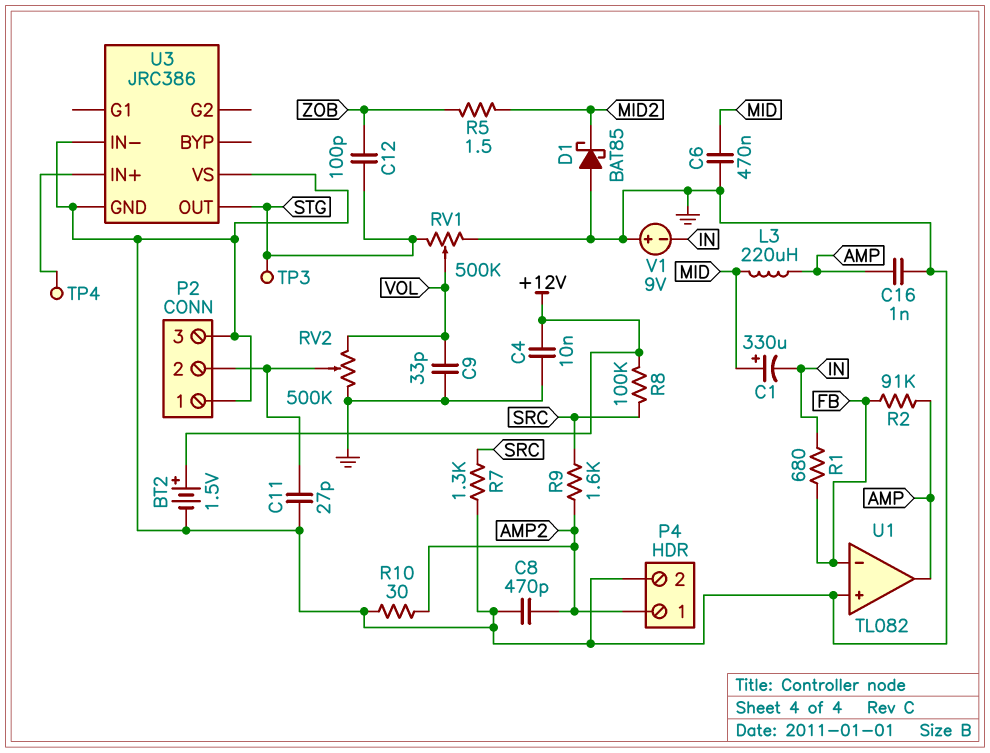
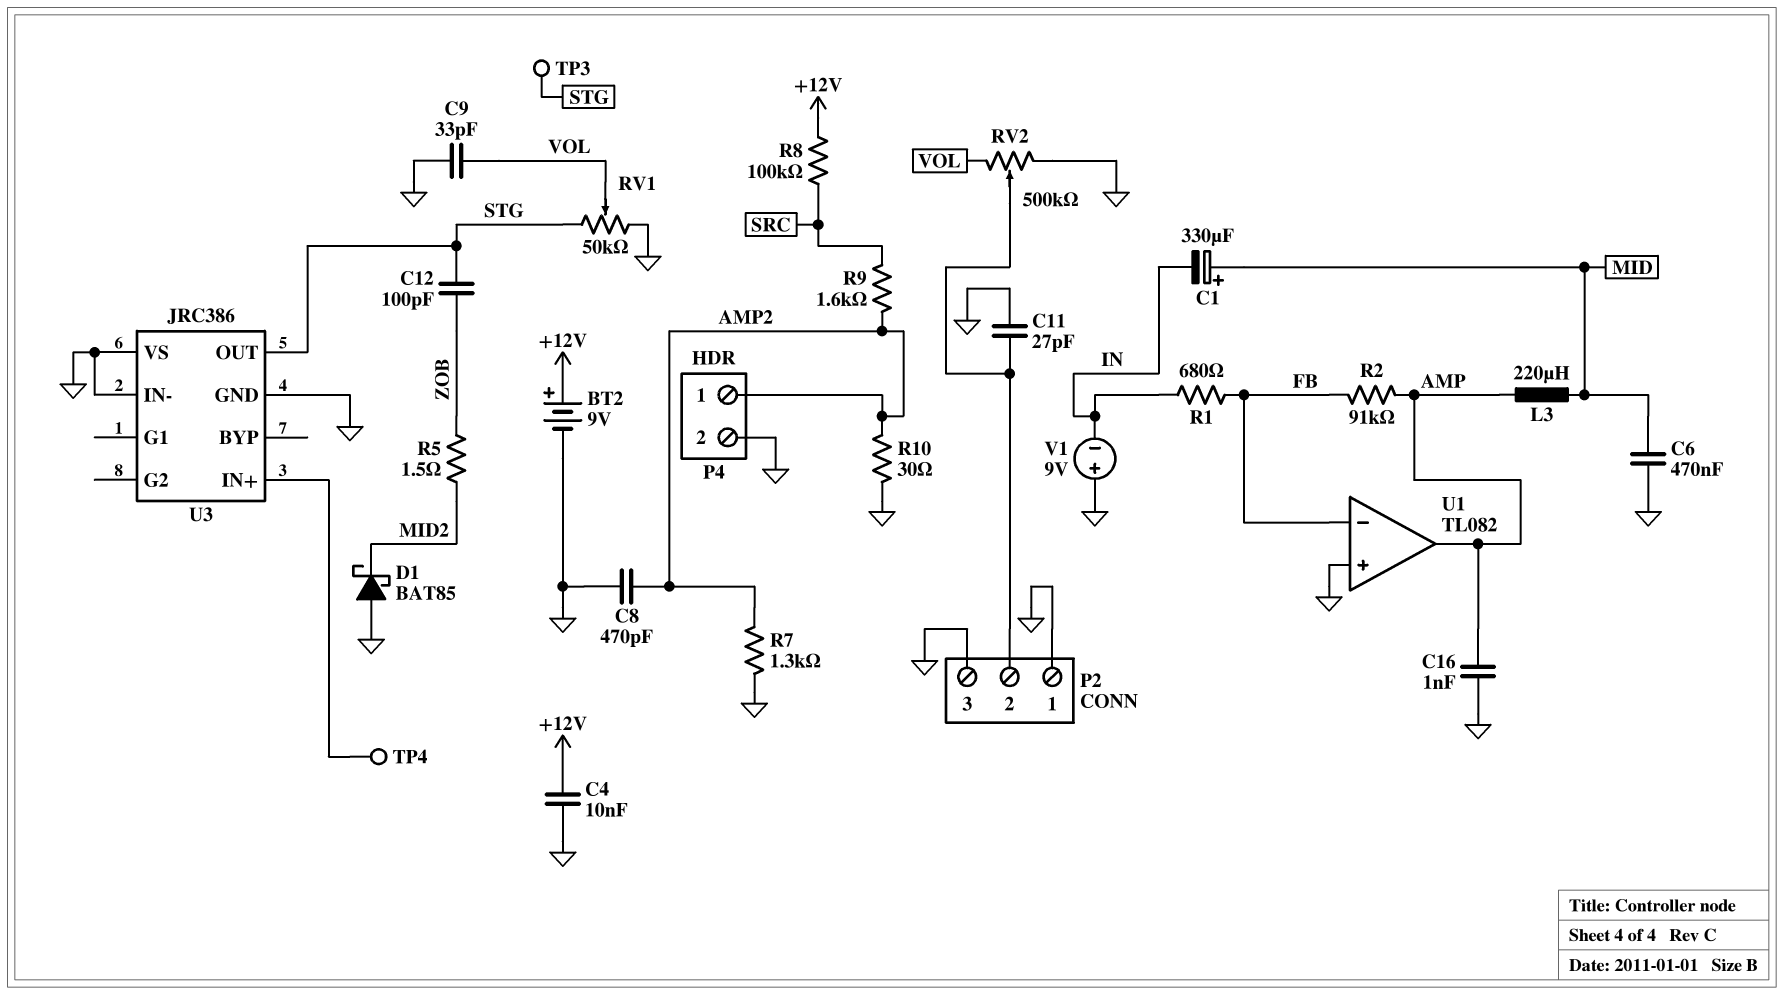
BT2: 1.5V (plus +12V, minus GND) -> 9V (plus +12V, minus GND)
R7: 1.3k (GND, SRC) -> 1.3k (AMP2, GND)
RV1: 500k (GND, STG, wiper VOL) -> 50k (GND, STG, wiper VOL)

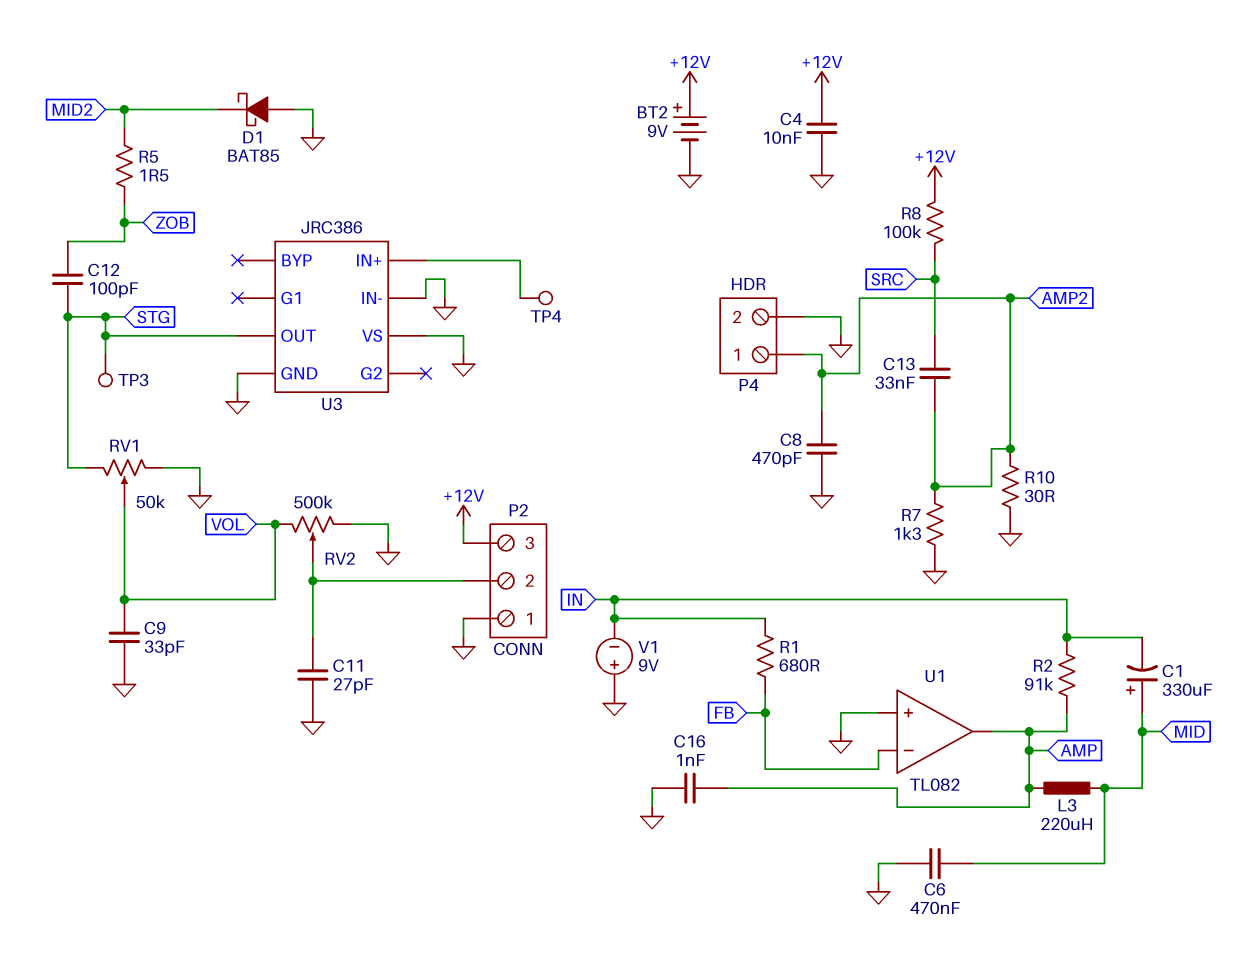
C13: none -> 33nF (AMP2, SRC)
P2 pin 3: GND -> +12V
R2: 91k (AMP, FB) -> 91k (AMP, IN)
R9: 1.6k (AMP2, SRC) -> none

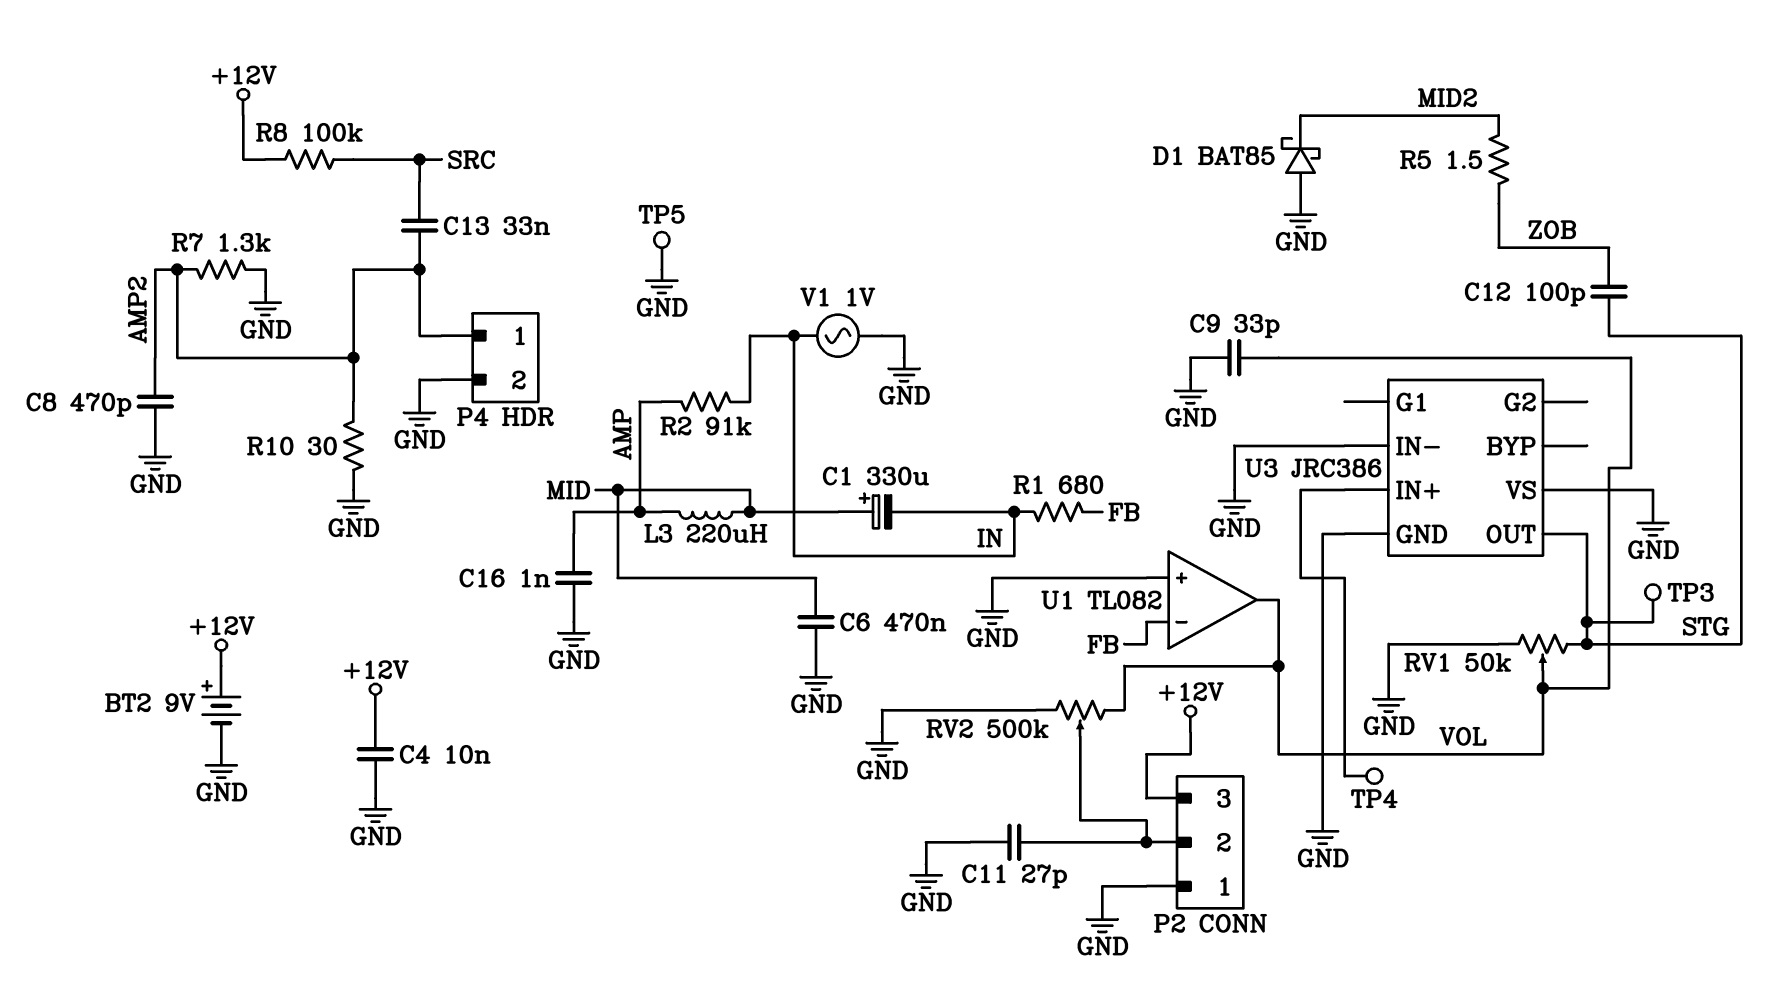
TP5: none -> test point (GND)
U1 pin out: AMP -> VOL
V1: 9V (plus GND, minus IN) -> AC 1V (GND, IN)

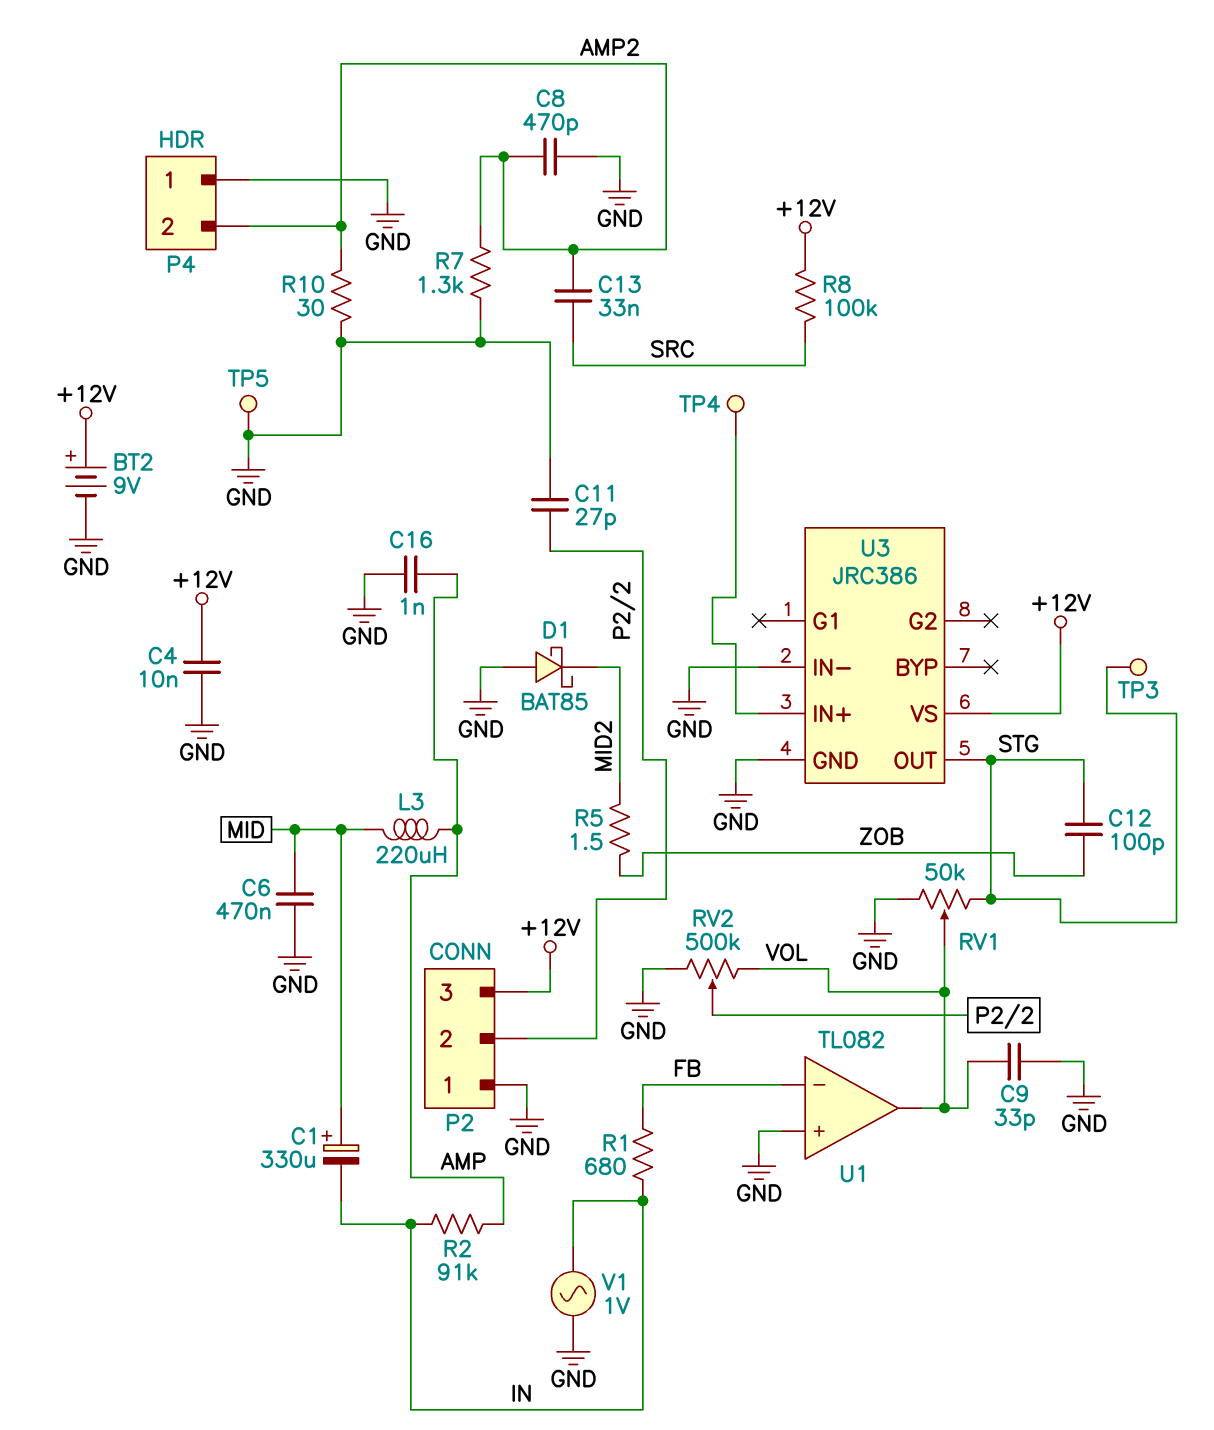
P4 pin 1: AMP2 -> GND
P4 pin 2: GND -> AMP2
U3 pin VS: GND -> +12V

